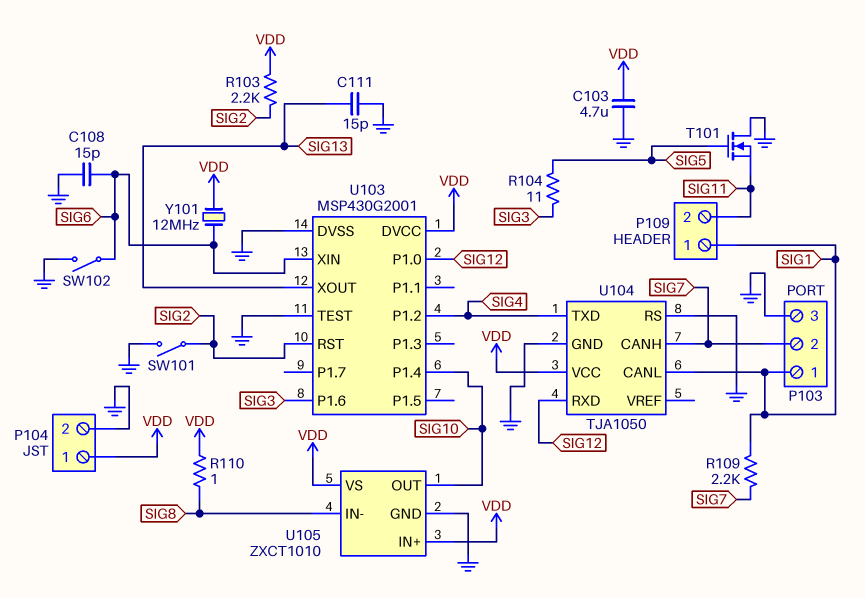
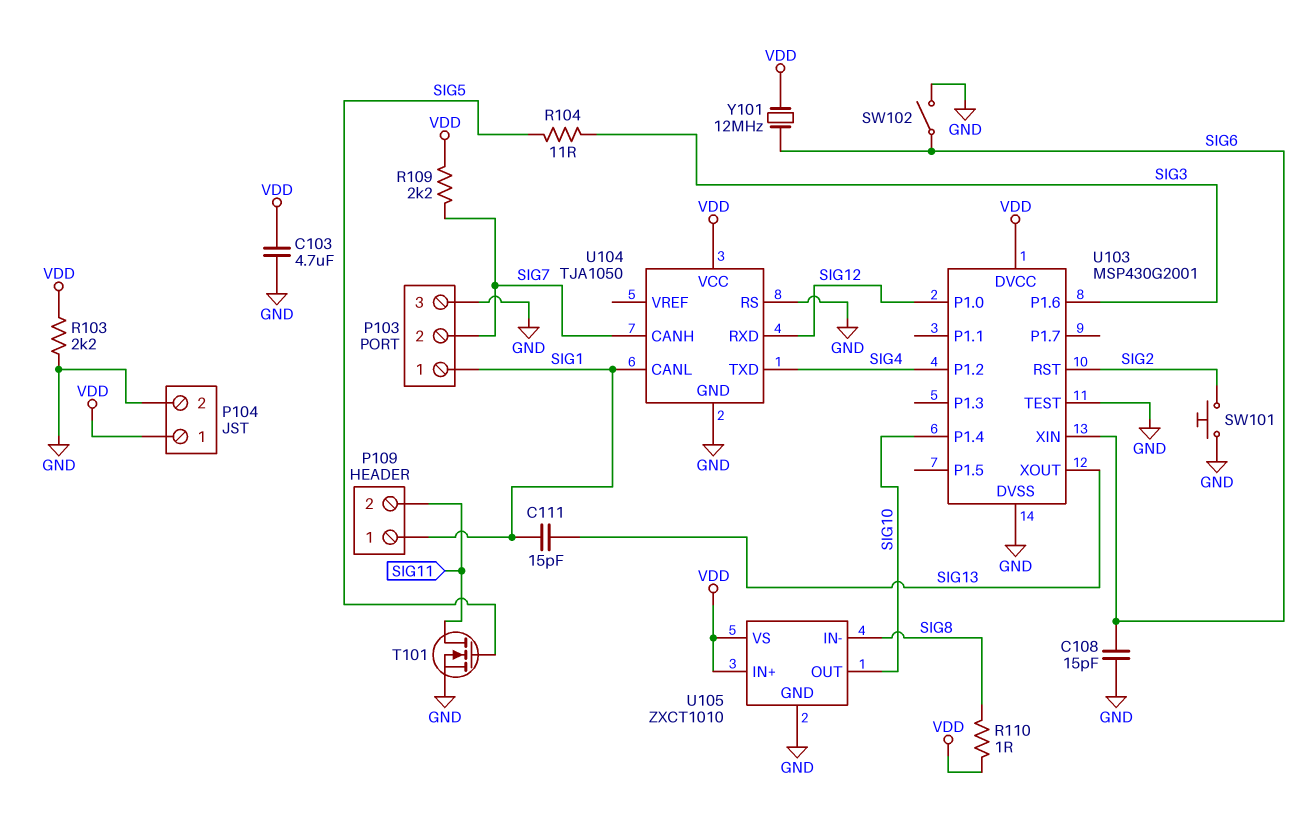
C111: 15pF (GND, SIG13) -> 15pF (SIG1, SIG13)
R103: 2.2k (SIG2, VDD) -> 2.2k (GND, VDD)
R109: 2.2k (SIG1, SIG7) -> 2.2k (SIG7, VDD)
SW101: switch (GND, SIG2) -> button (GND, SIG2)
T101: NMOS (G SIG5, D GND, S SIG11) -> NMOS (G SIG5, D SIG11, S GND)

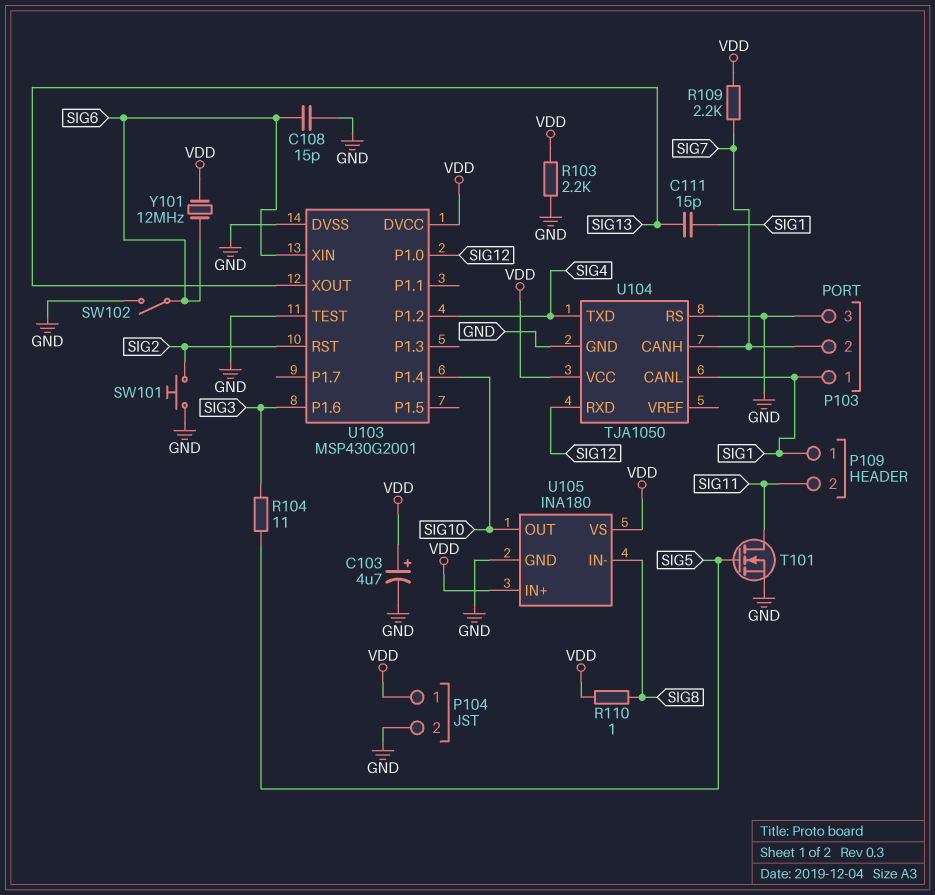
C103: 4.7uF (GND, VDD) -> 4.7uF (plus VDD, minus GND)
U105: ZXCT1010 -> INA180

